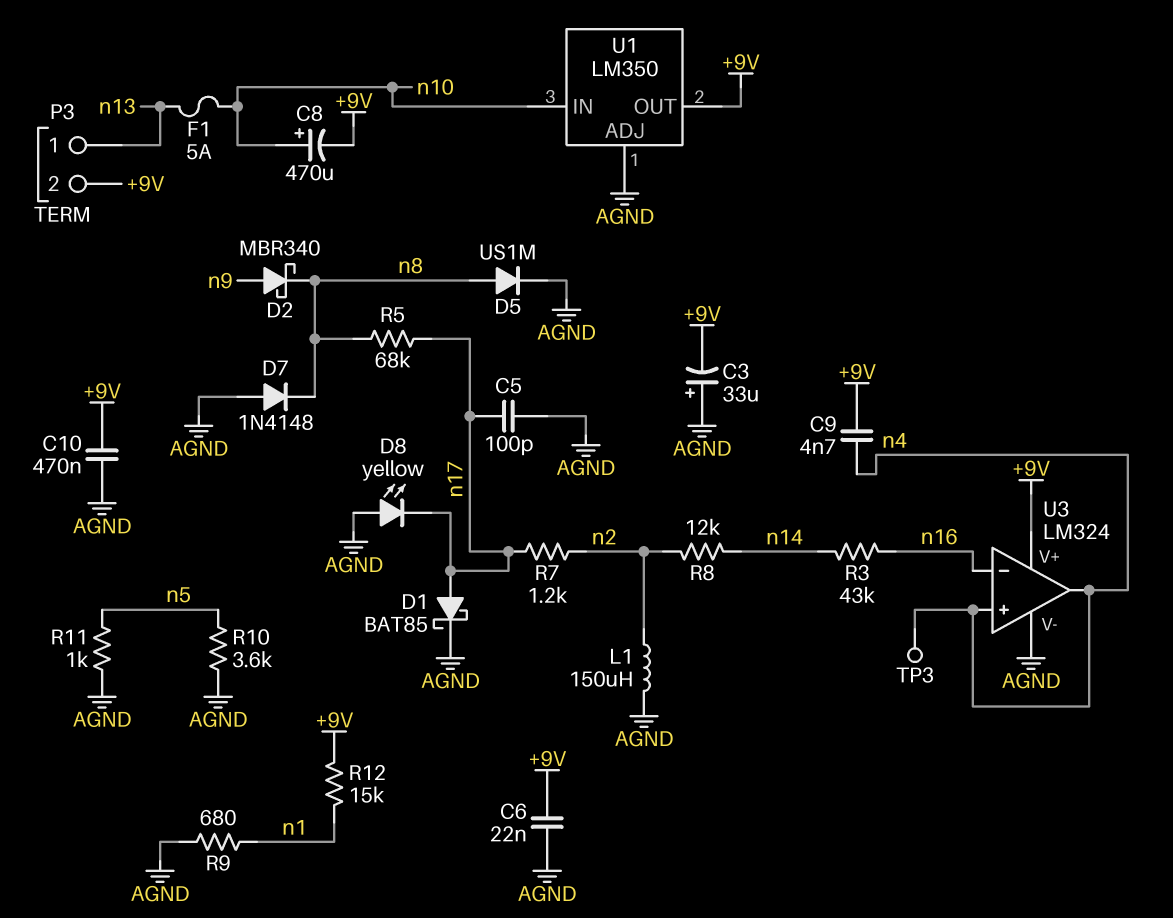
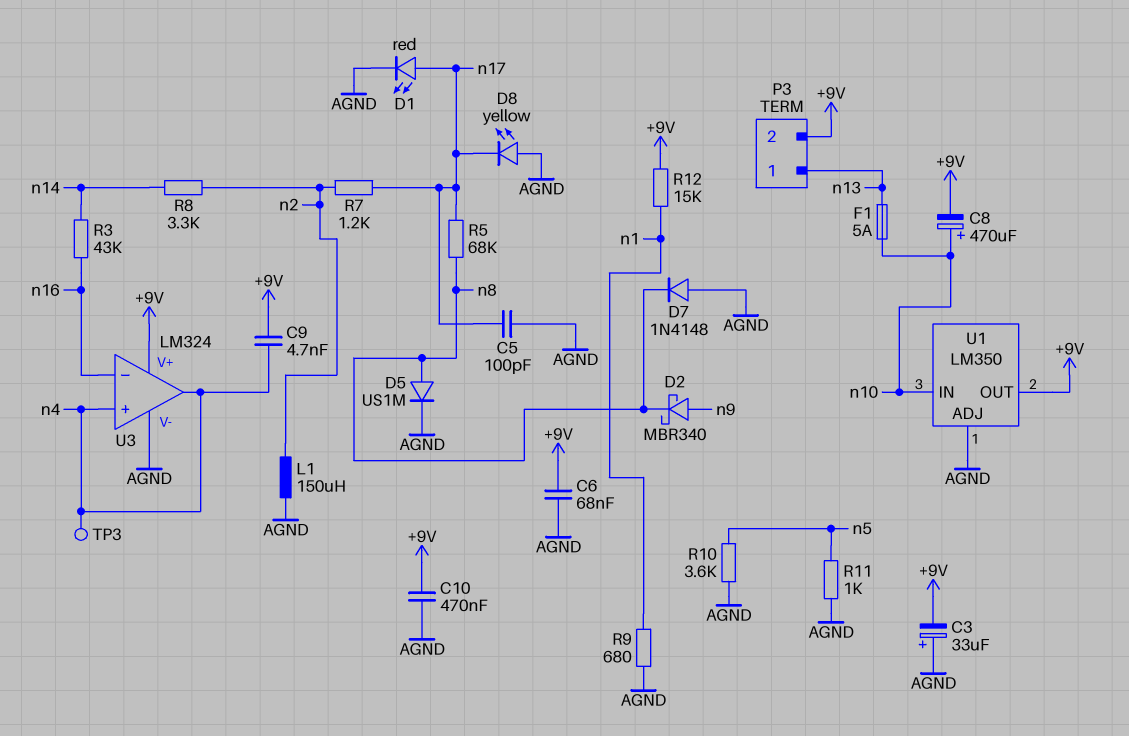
C6: 22nF (+9V, AGND) -> 68nF (+9V, AGND)
D1: schottky BAT85 (A n17, K AGND) -> LED red (A n17, K AGND)
R8: 12k (n2, n14) -> 3.3k (n2, n14)

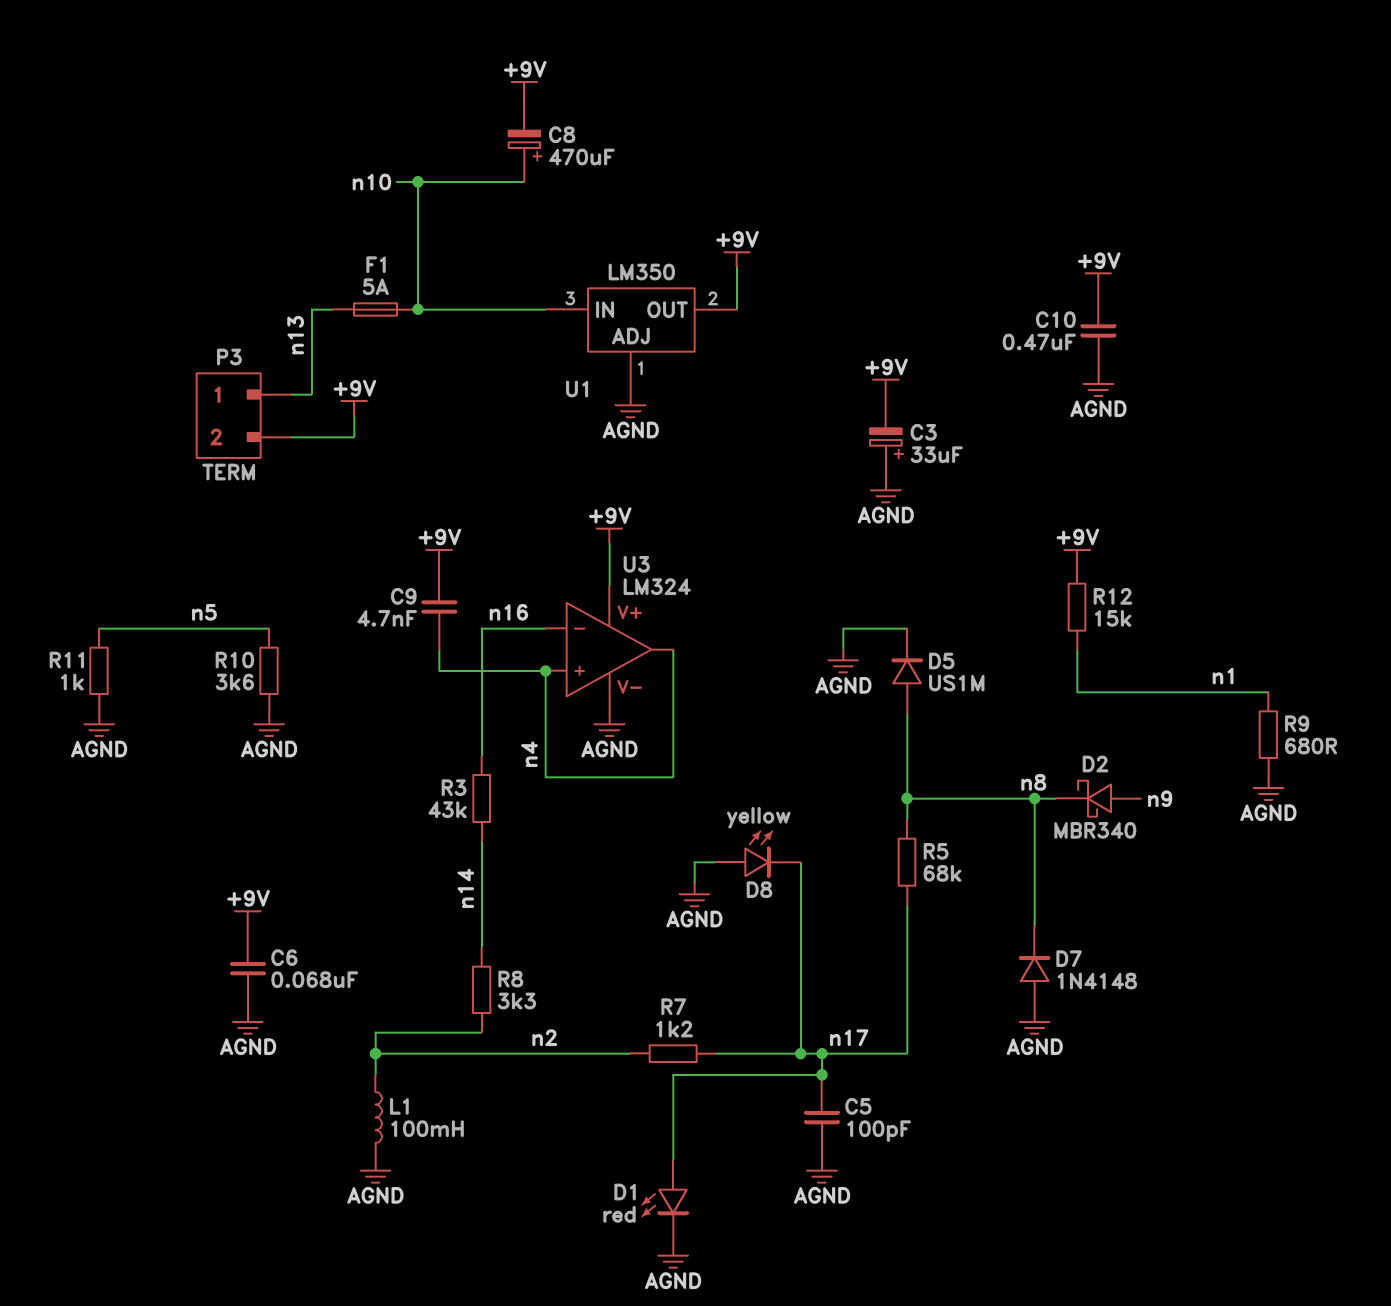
L1: 150uH (AGND, n2) -> 100mH (AGND, n2)
TP3: test point (n4) -> none

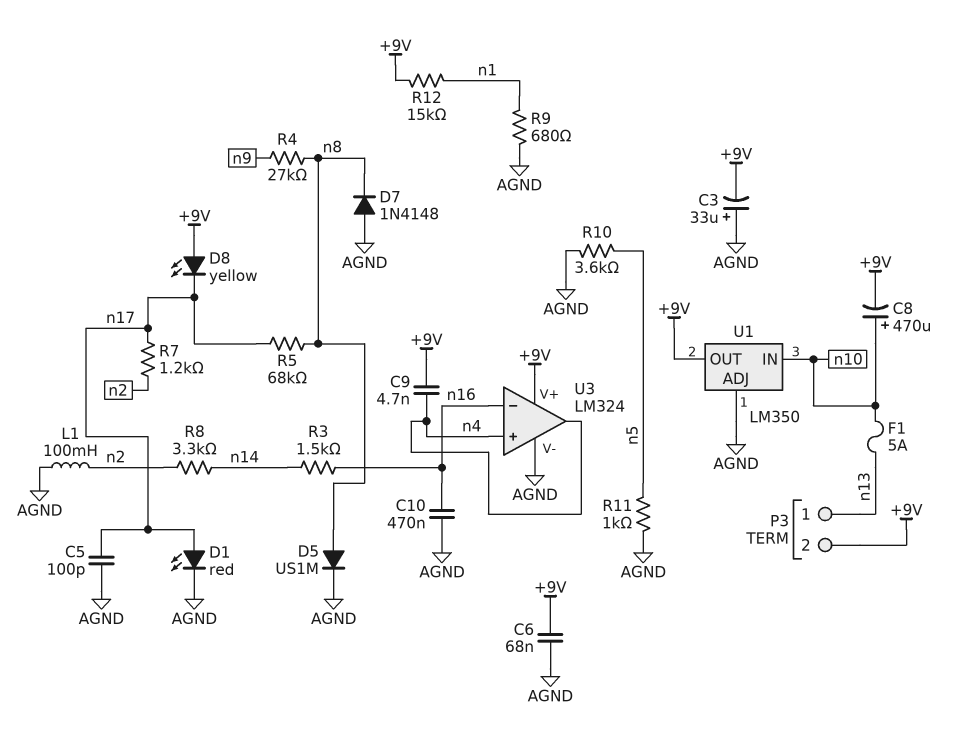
C10: 470nF (+9V, AGND) -> 470nF (AGND, n16)
D2: schottky MBR340 (A n9, K n8) -> none
D8: LED yellow (A AGND, K n17) -> LED yellow (A +9V, K n17)
R3: 43k (n14, n16) -> 1.5k (n14, n16)
R4: none -> 27k (n8, n9)

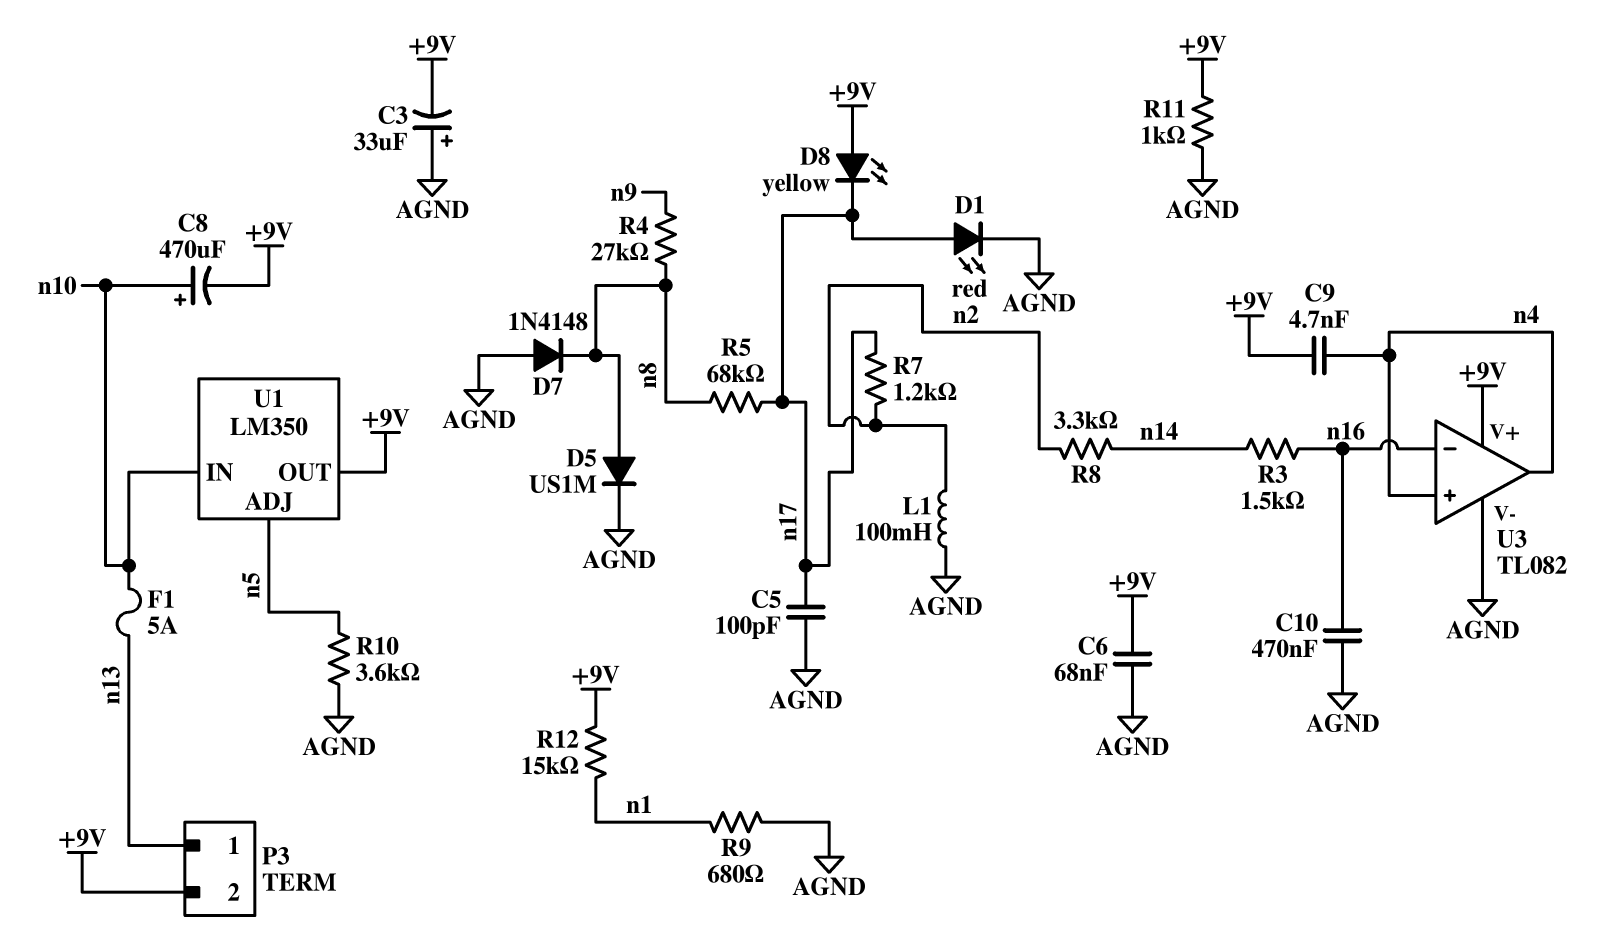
R11: 1k (AGND, n5) -> 1k (+9V, AGND)
U1 pin ADJ: AGND -> n5
U3: LM324 -> TL082

